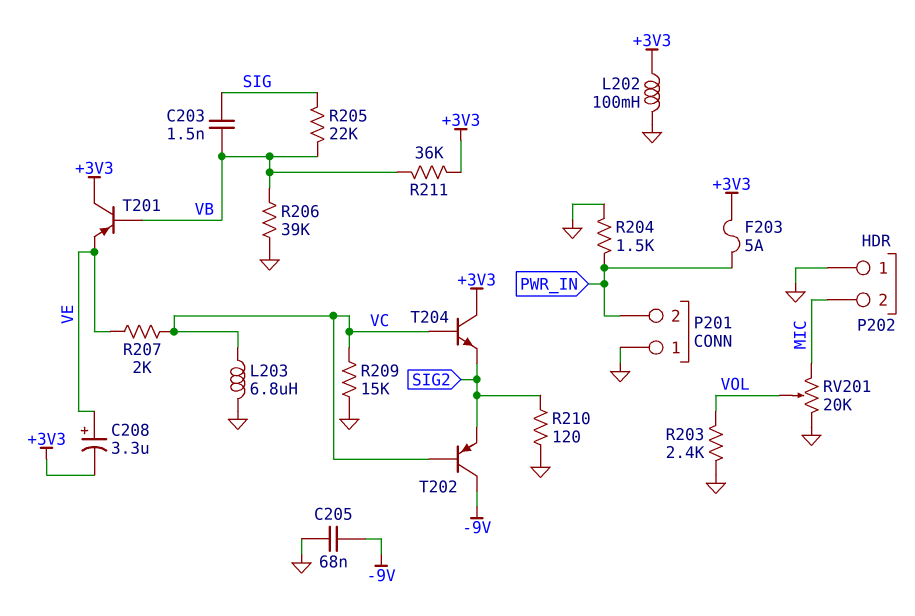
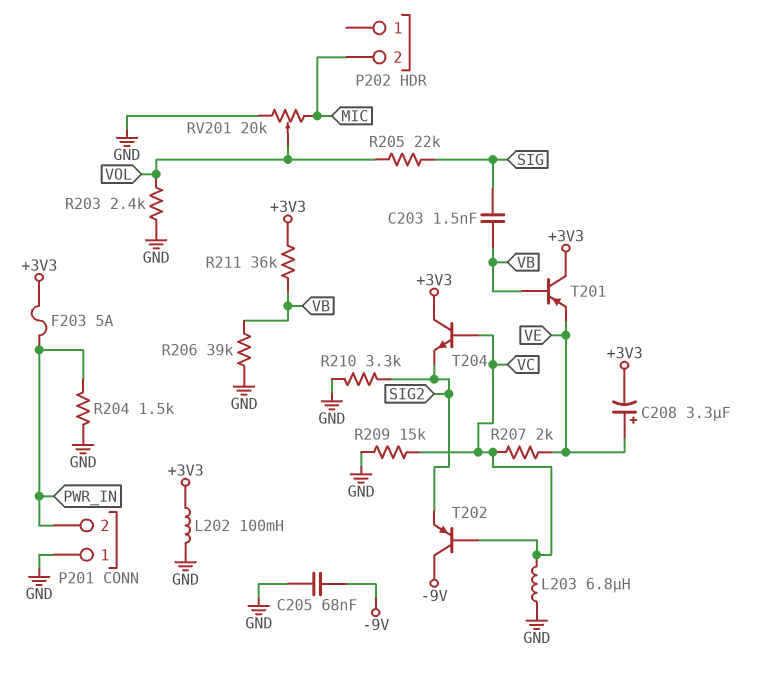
P202 pin 1: GND -> none
R205: 22k (SIG, VB) -> 22k (SIG, VOL)
R210: 120 (GND, SIG2) -> 3.3k (GND, SIG2)

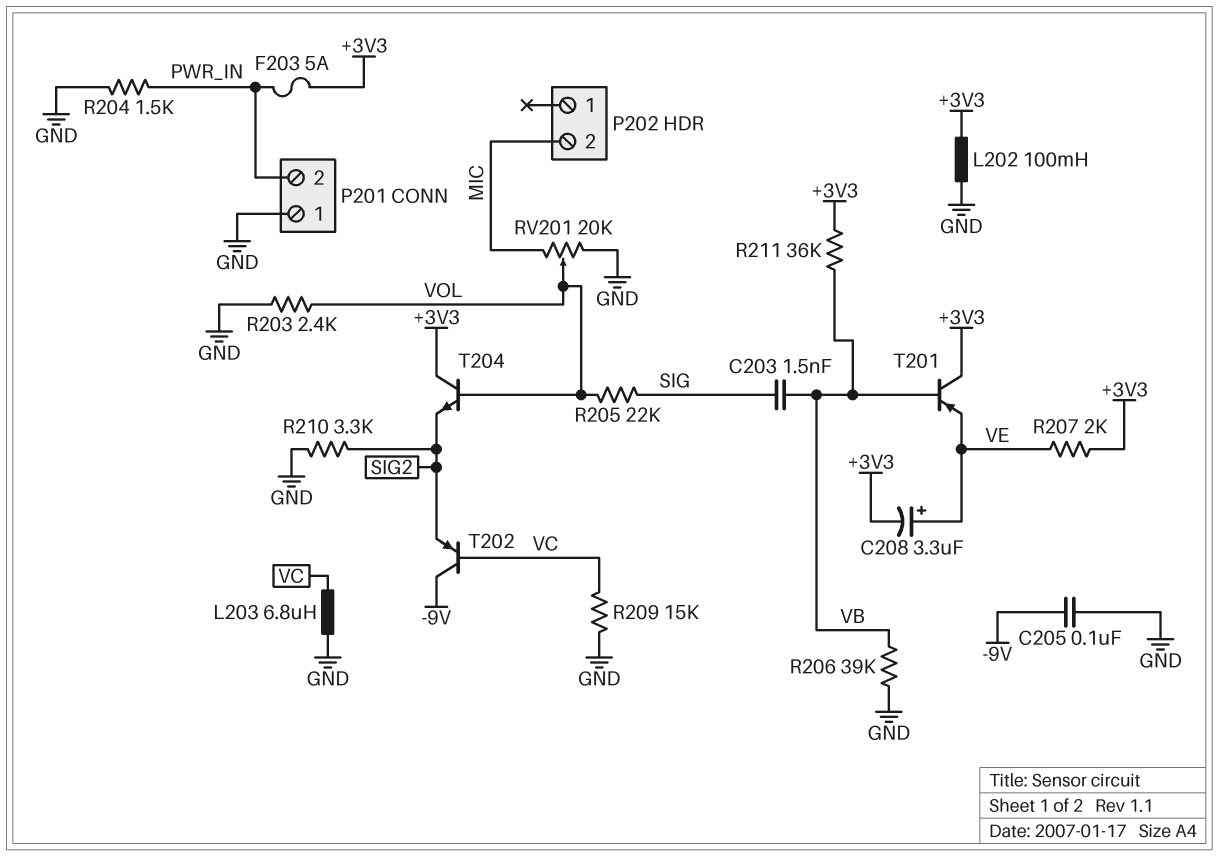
C205: 68nF (-9V, GND) -> 100nF (-9V, GND)
R207: 2k (VC, VE) -> 2k (+3V3, VE)
T204: NPN (B VC, C +3V3, E SIG2) -> NPN (B VOL, C +3V3, E SIG2)

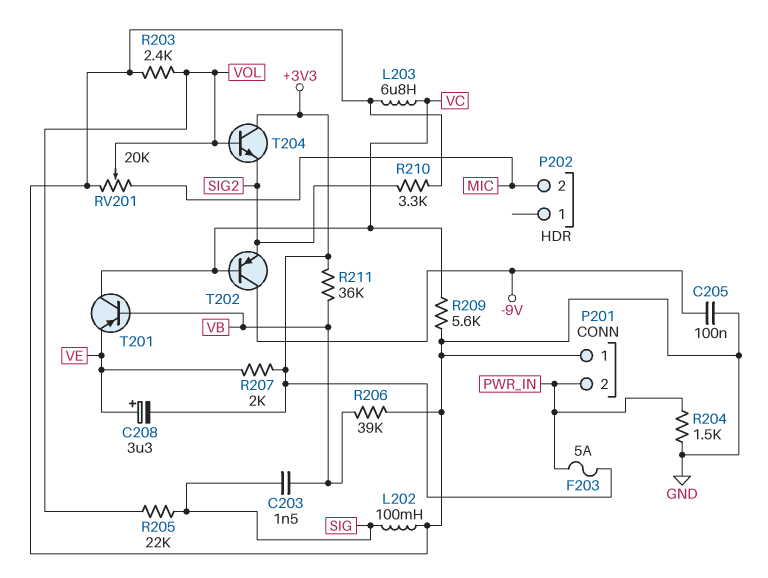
L202: 100mH (+3V3, GND) -> 100mH (GND, SIG)
R209: 15k (GND, VC) -> 5.6k (GND, VC)
T201: PNP (B VB, C +3V3, E VE) -> PNP (B VB, C VC, E VE)

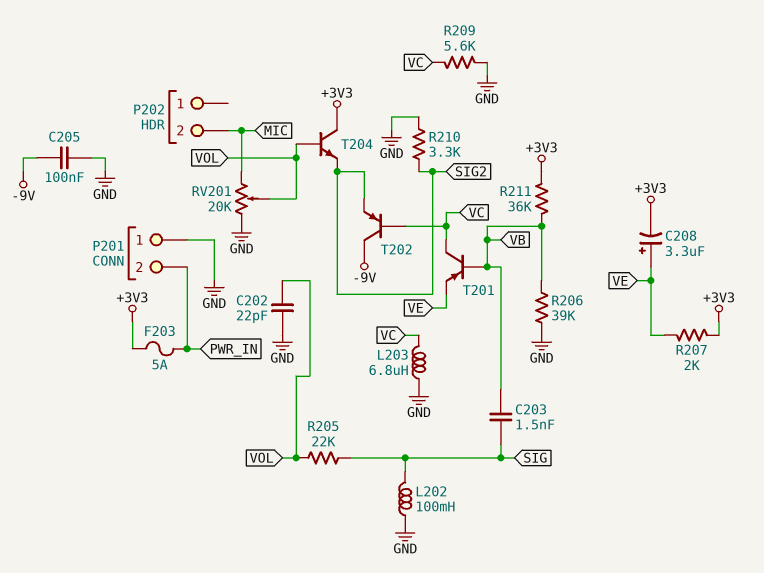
C202: none -> 22pF (GND, VOL)
R203: 2.4k (GND, VOL) -> none
R204: 1.5k (GND, PWR_IN) -> none

